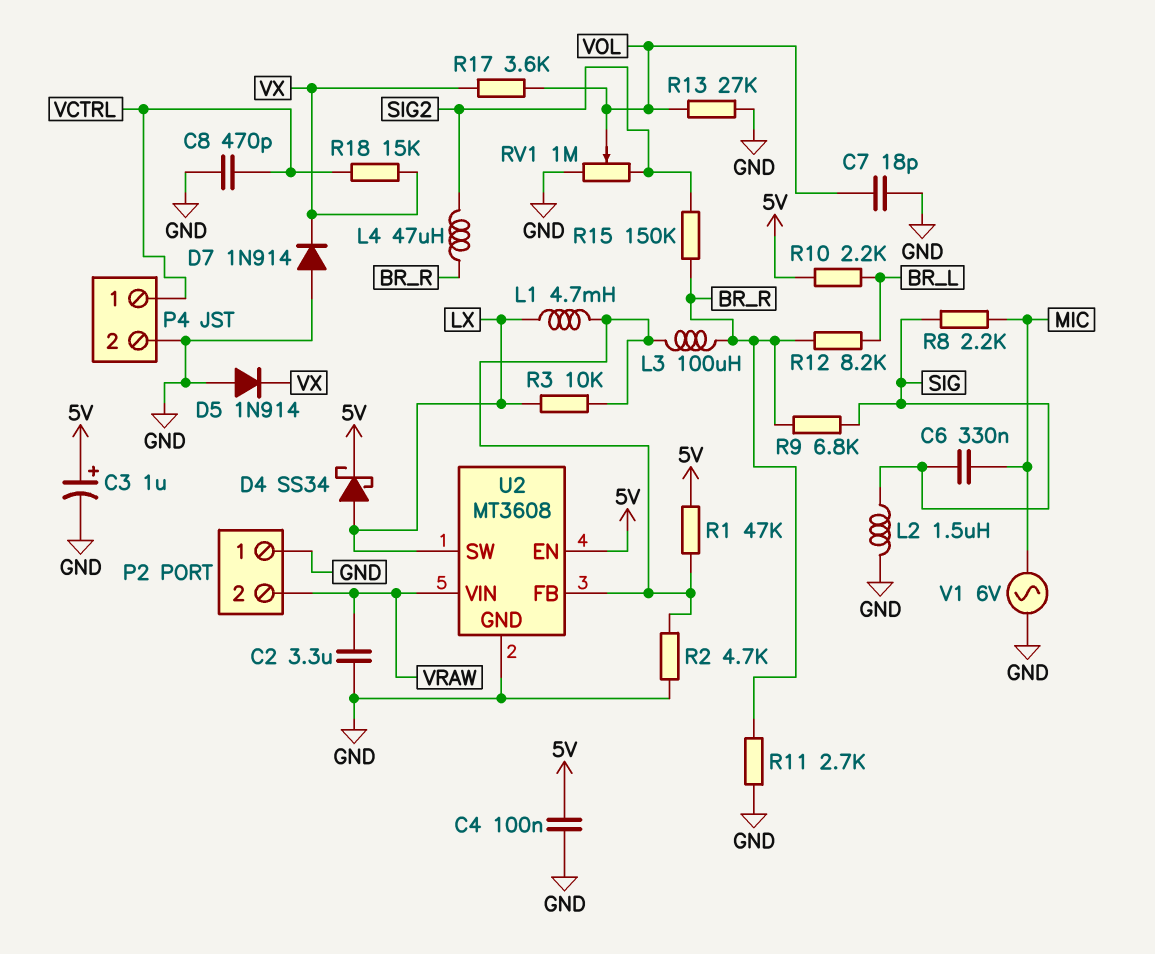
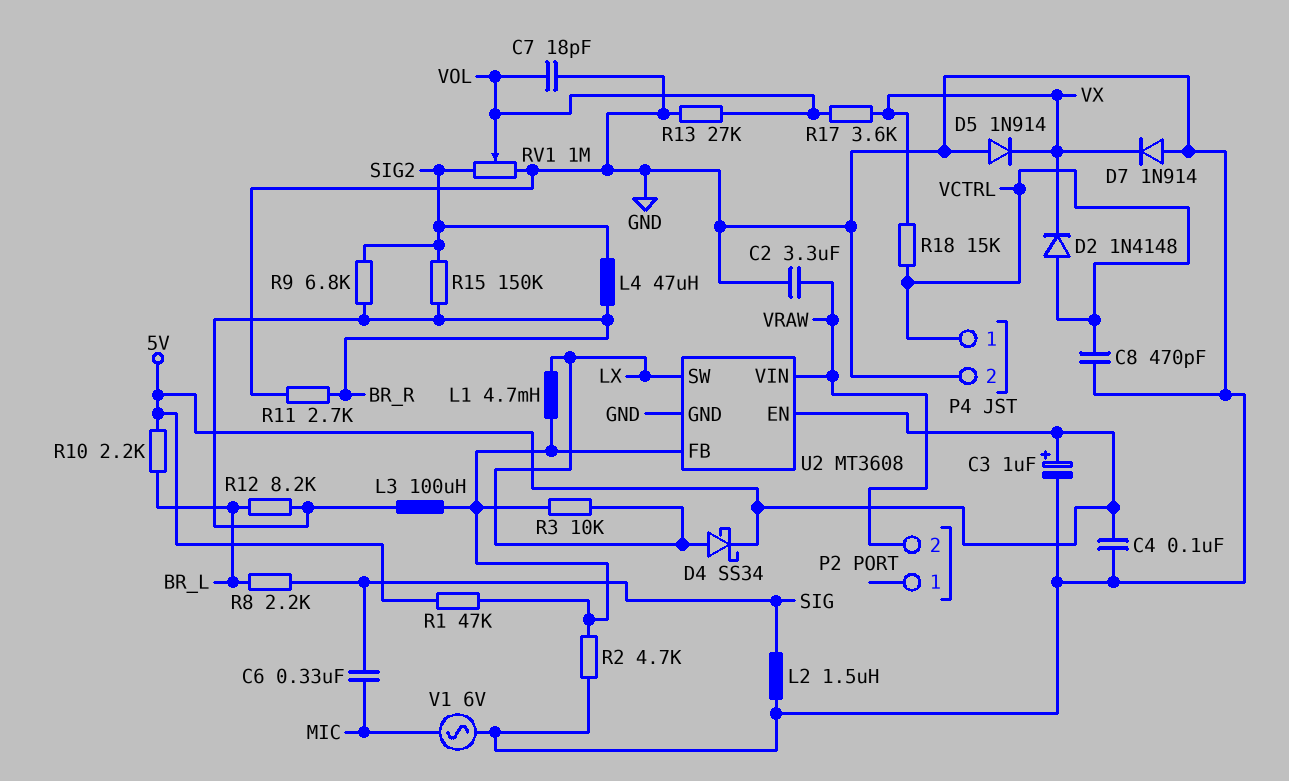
D2: none -> diode 1N4148 (A VCTRL, K VX)
P2 pin 1: GND -> none
R8: 2.2k (MIC, SIG) -> 2.2k (BR_L, SIG)
R9: 6.8k (BR_R, SIG) -> 6.8k (BR_R, SIG2)

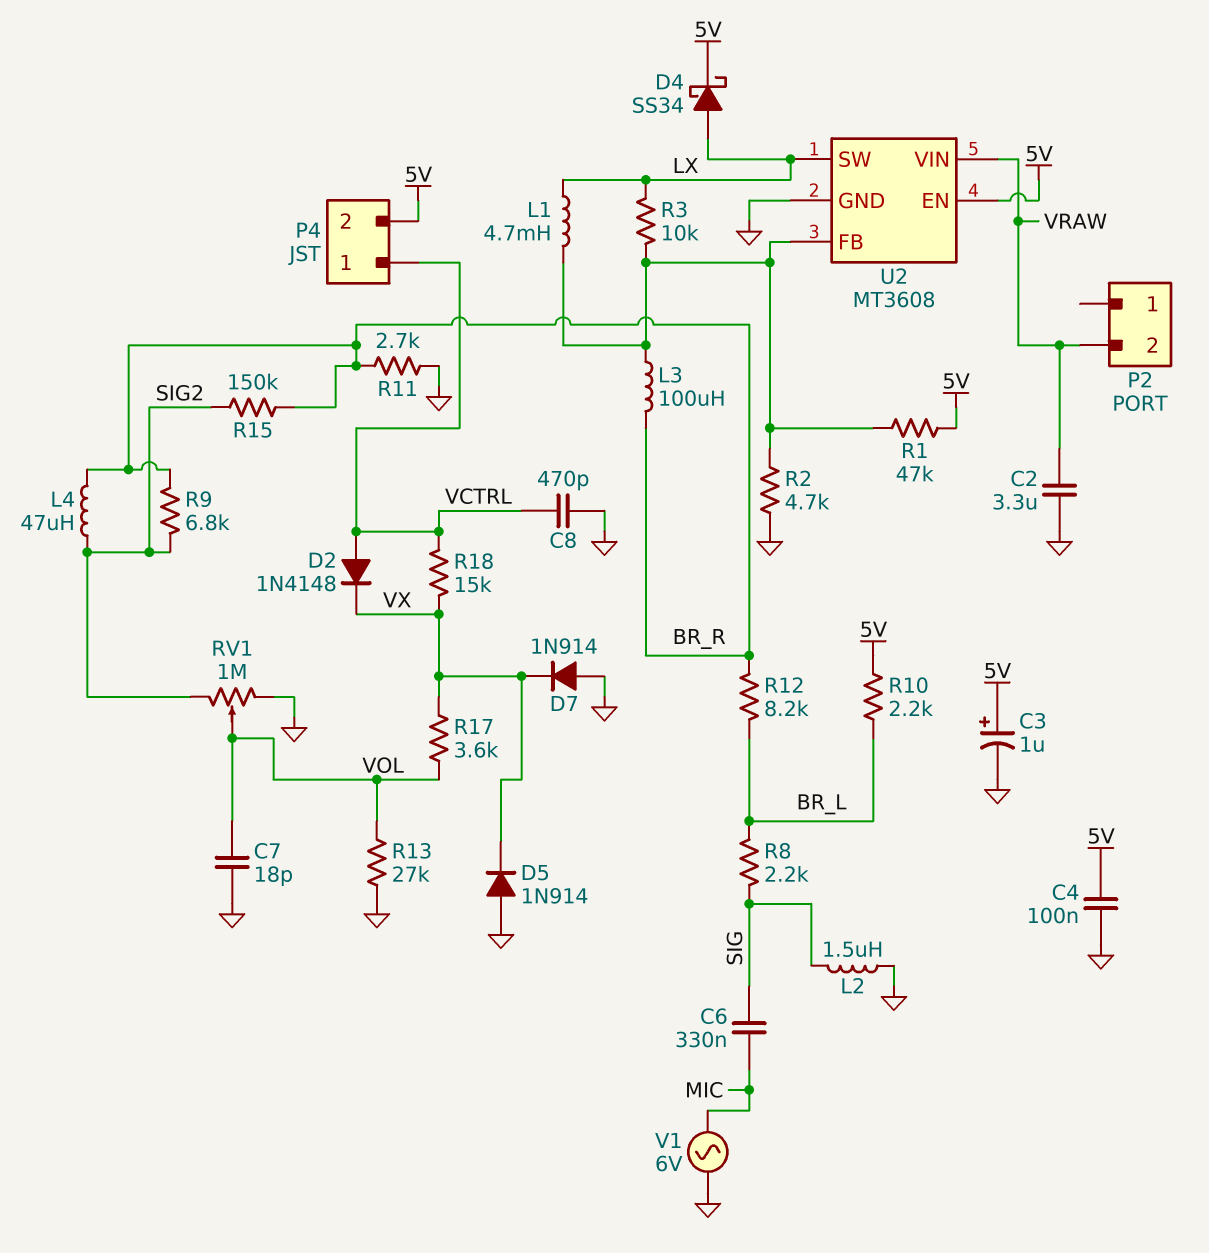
P4 pin 2: GND -> 5V

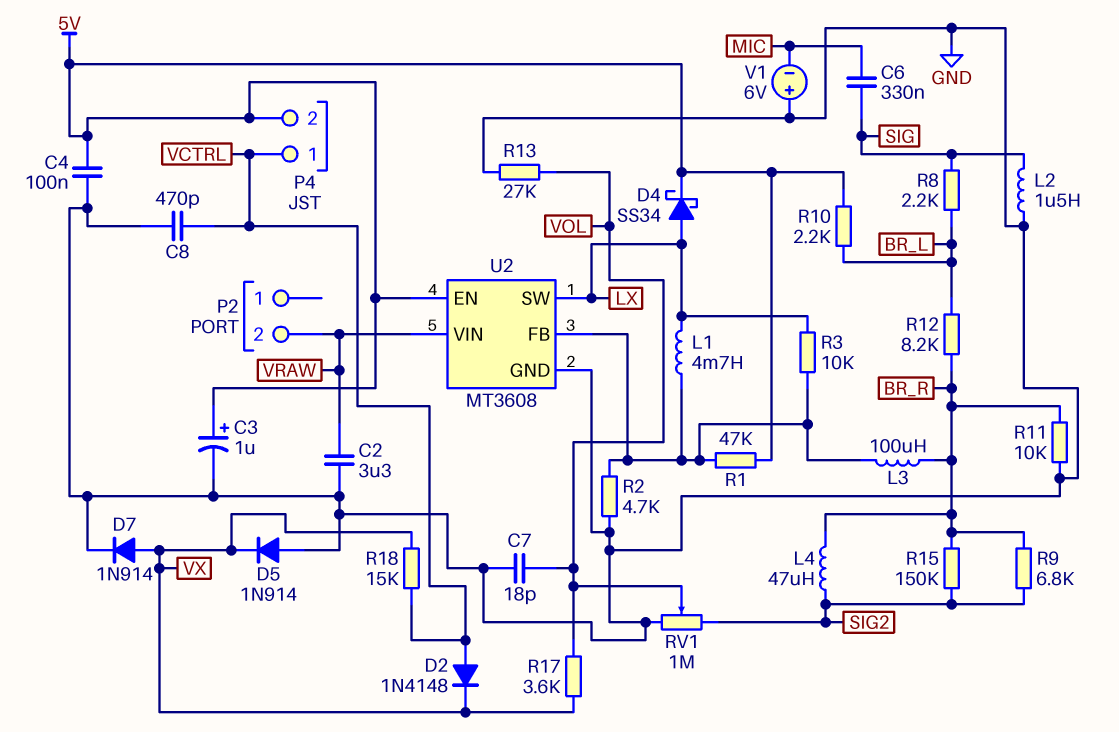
D7: diode 1N914 (A GND, K VX) -> diode 1N914 (A VX, K GND)
R11: 2.7k (BR_R, GND) -> 10k (BR_R, GND)
V1: AC 6V (GND, MIC) -> 6V (plus GND, minus MIC)

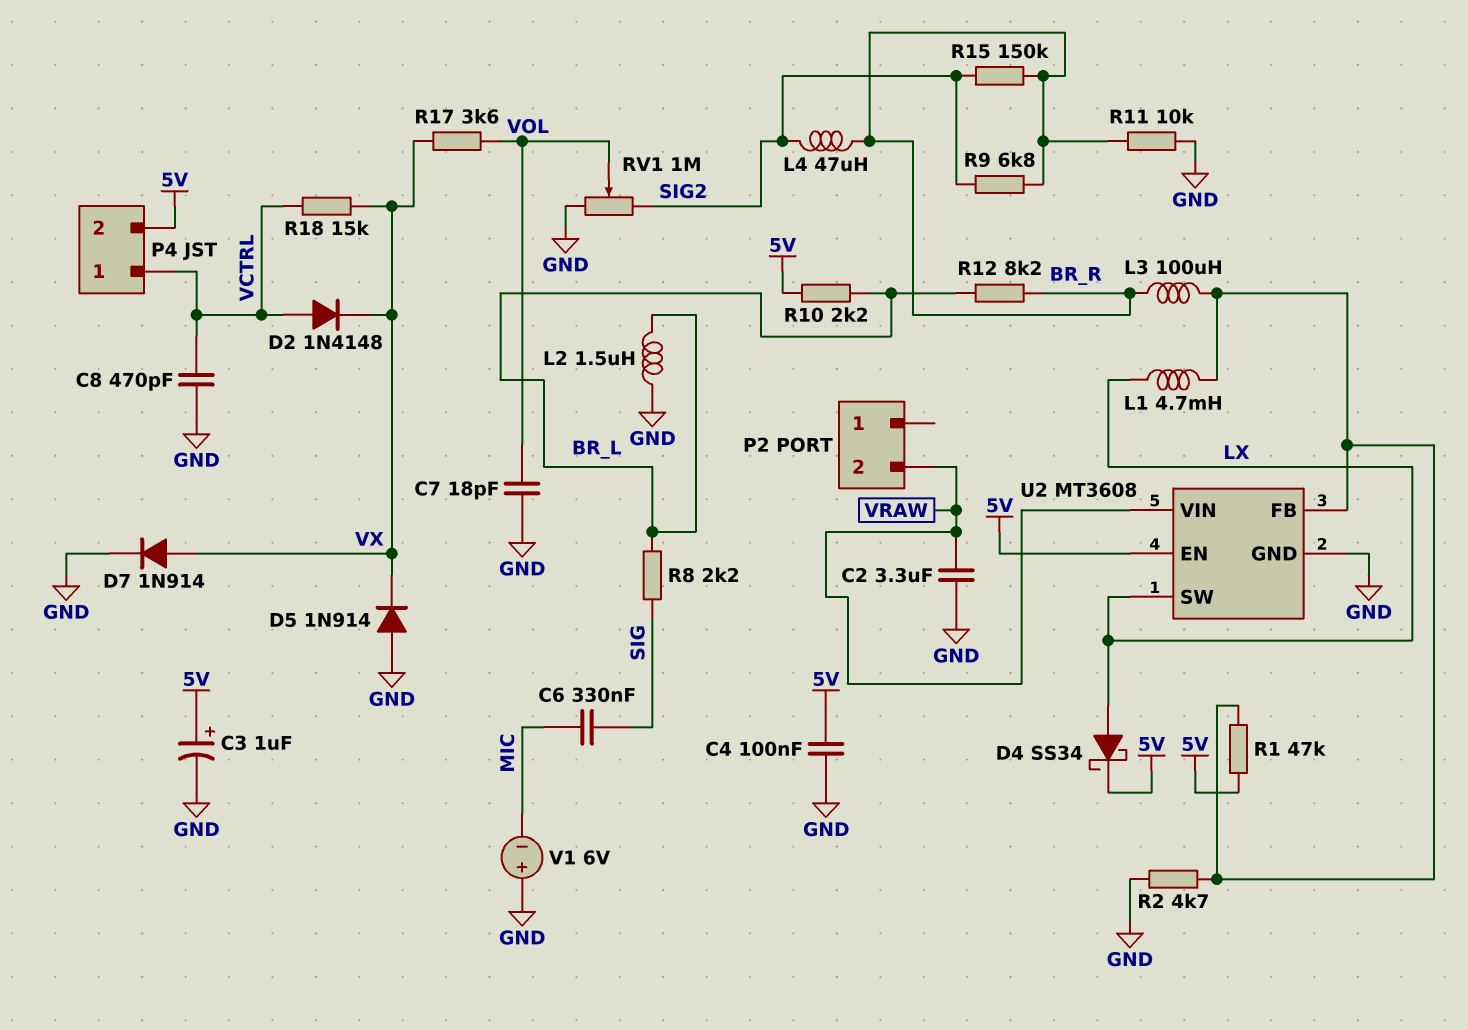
L2: 1.5uH (GND, SIG) -> 1.5uH (BR_L, GND)
R3: 10k (LX, U2/FB) -> none
R13: 27k (GND, VOL) -> none

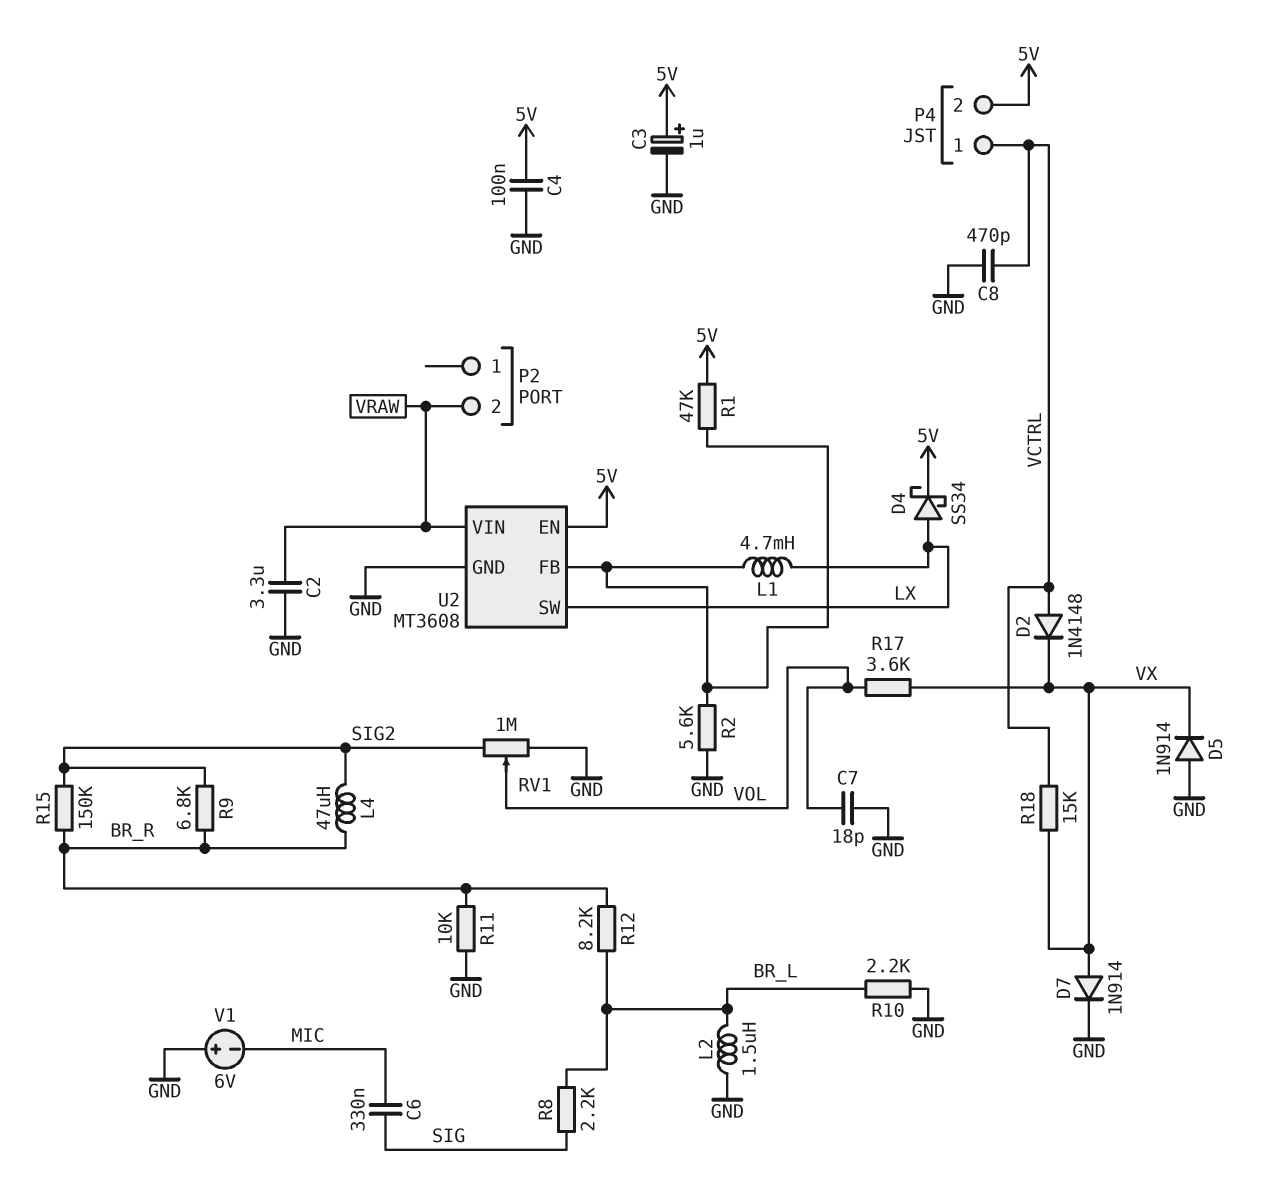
L3: 100uH (BR_R, U2/FB) -> none
R2: 4.7k (GND, U2/FB) -> 5.6k (GND, U2/FB)
R10: 2.2k (5V, BR_L) -> 2.2k (BR_L, GND)

